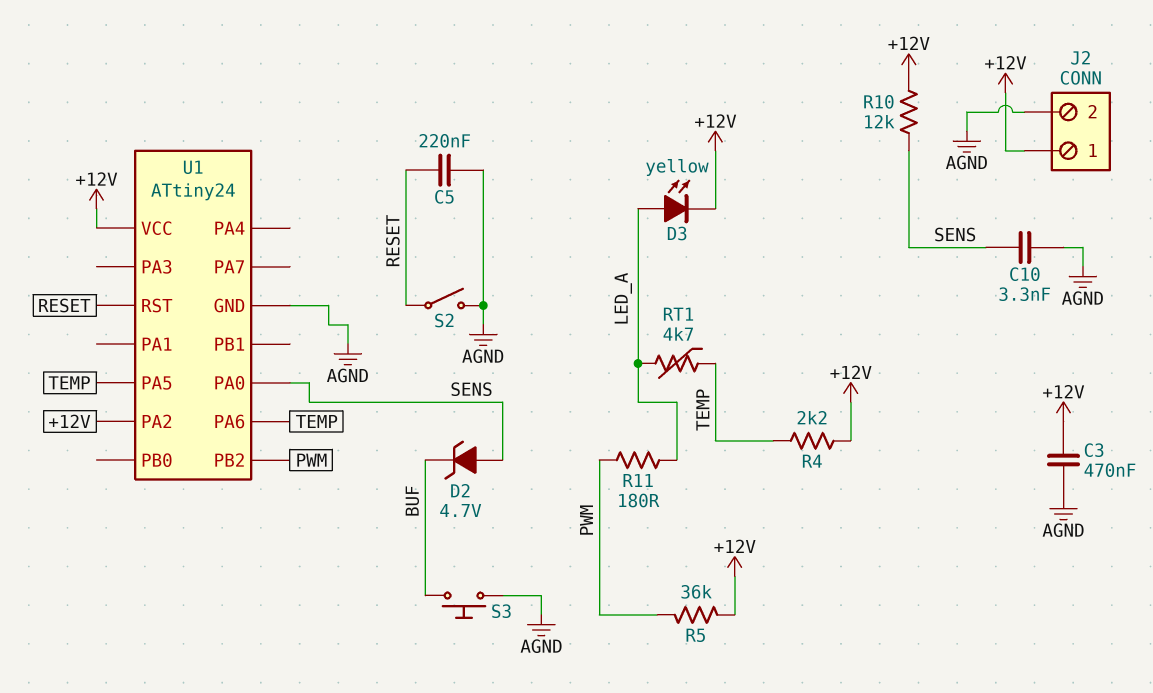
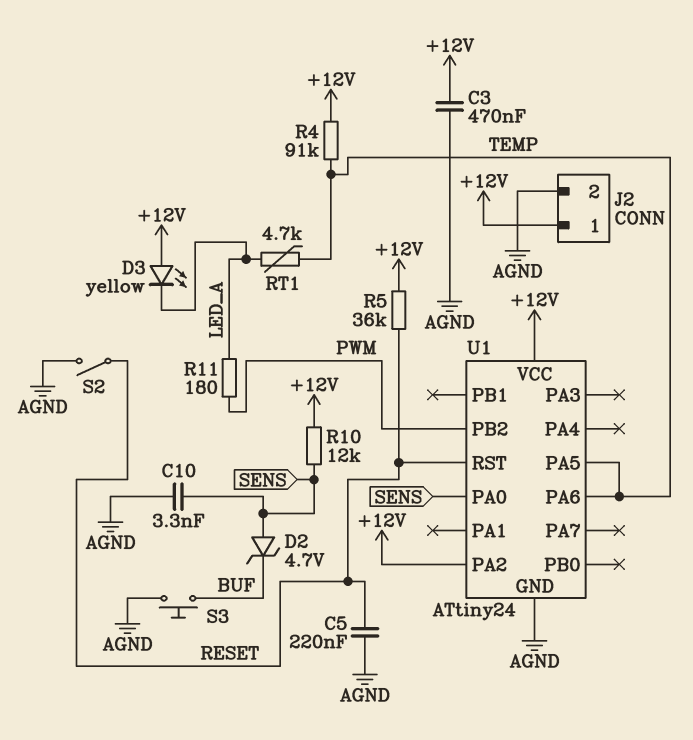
D3: LED yellow (A LED_A, K +12V) -> LED yellow (A +12V, K LED_A)
R4: 2.2k (+12V, TEMP) -> 91k (+12V, TEMP)
R5: 36k (+12V, PWM) -> 36k (+12V, RESET)

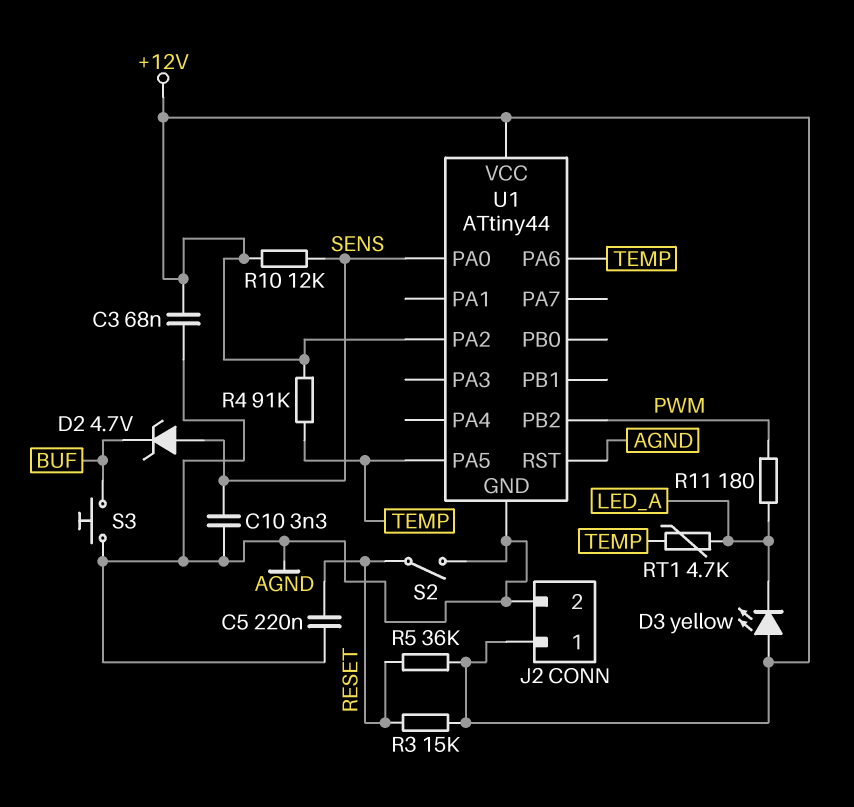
C3: 470nF (+12V, AGND) -> 68nF (+12V, AGND)
R3: none -> 15k (+12V, RESET)
U1: ATtiny24 -> ATtiny44
U1 pin RST: RESET -> AGND

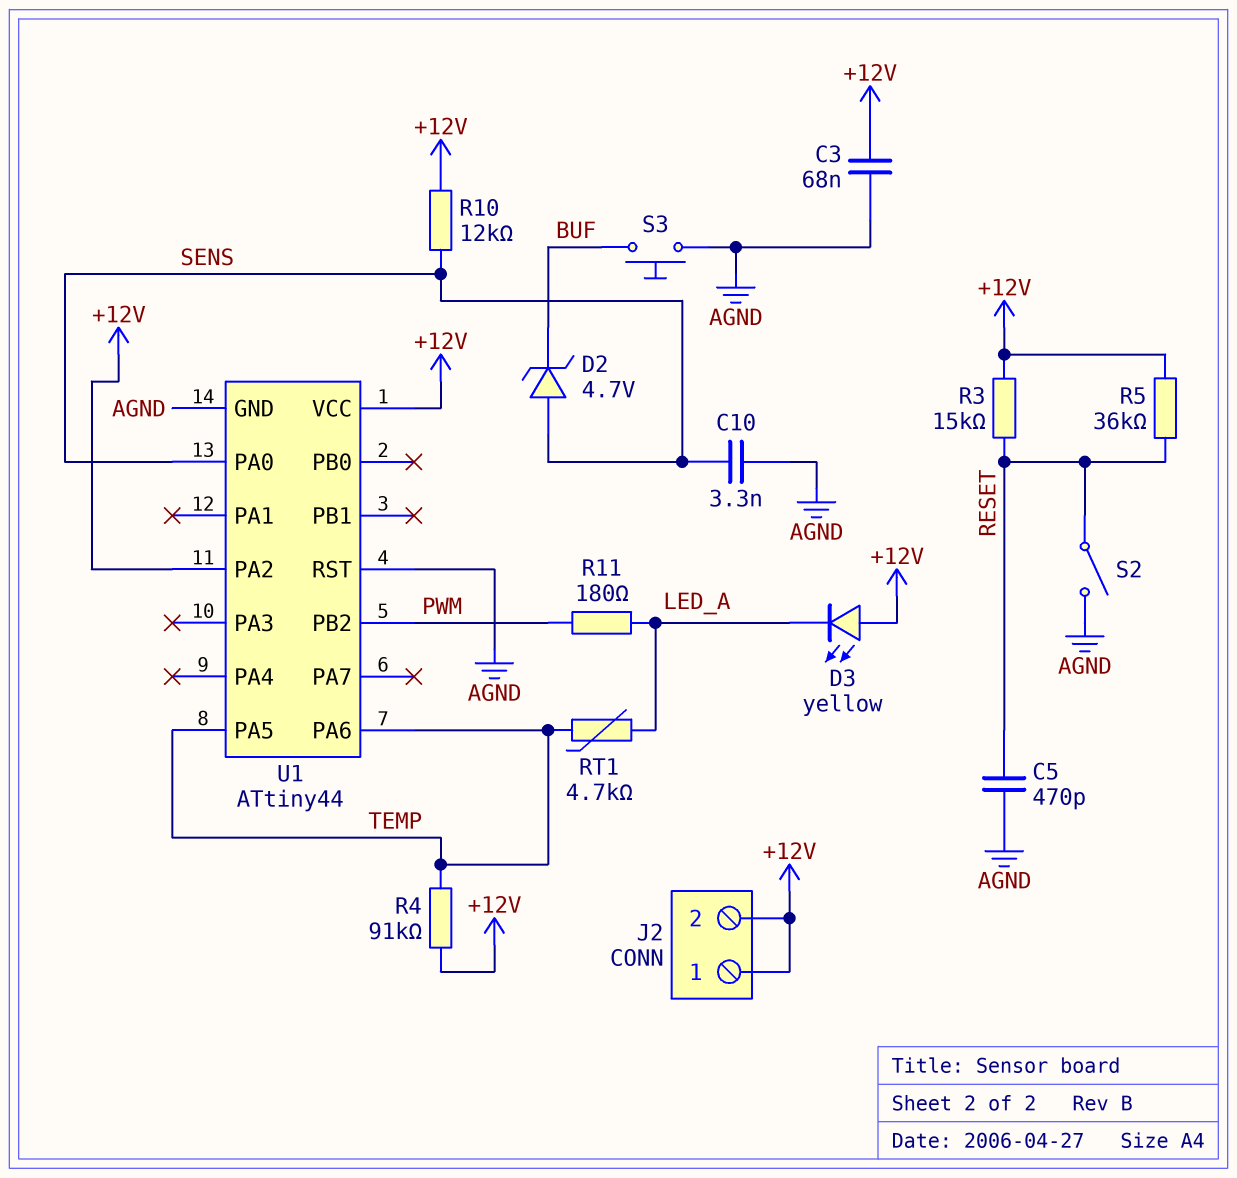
C5: 220nF (AGND, RESET) -> 470pF (AGND, RESET)
J2 pin 2: AGND -> +12V

